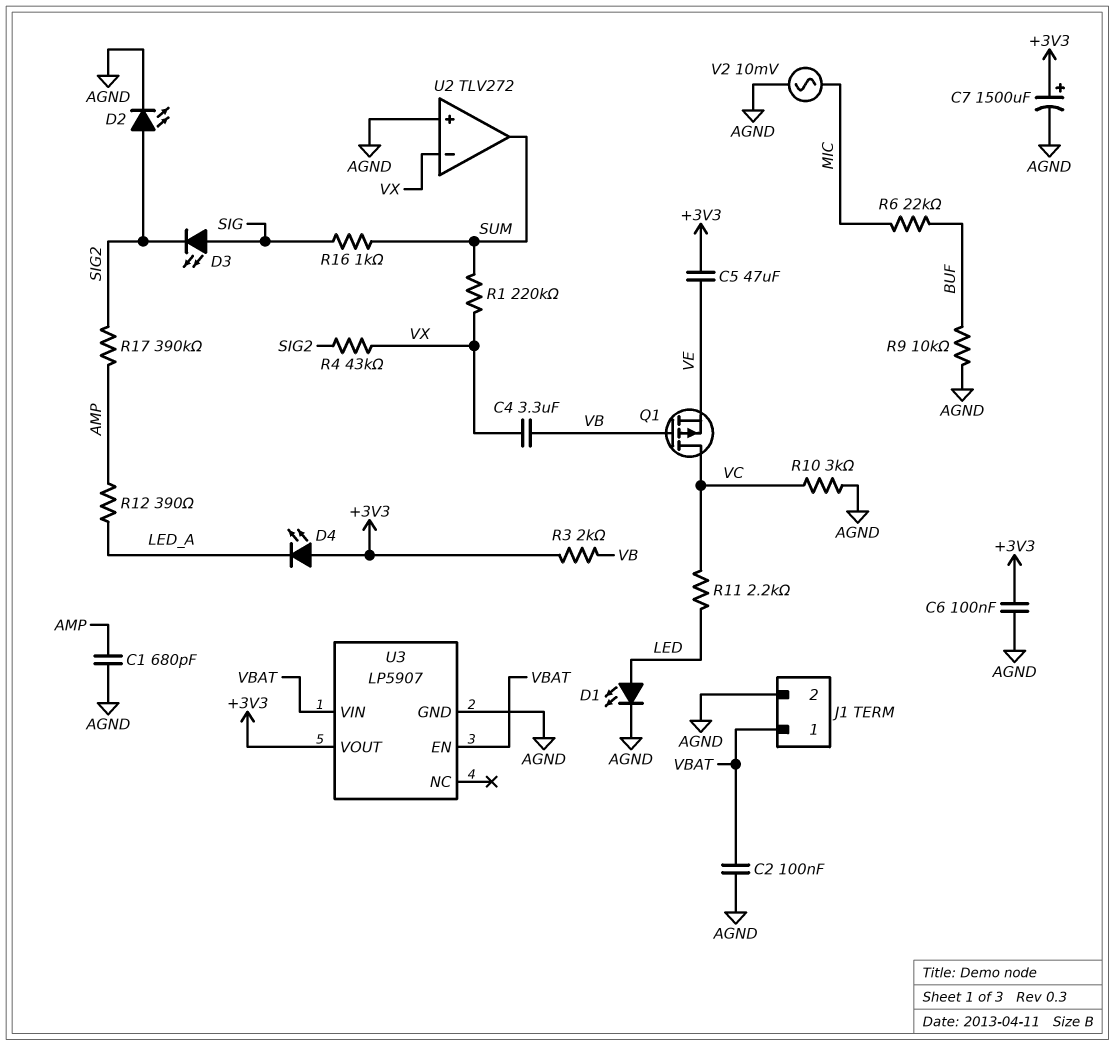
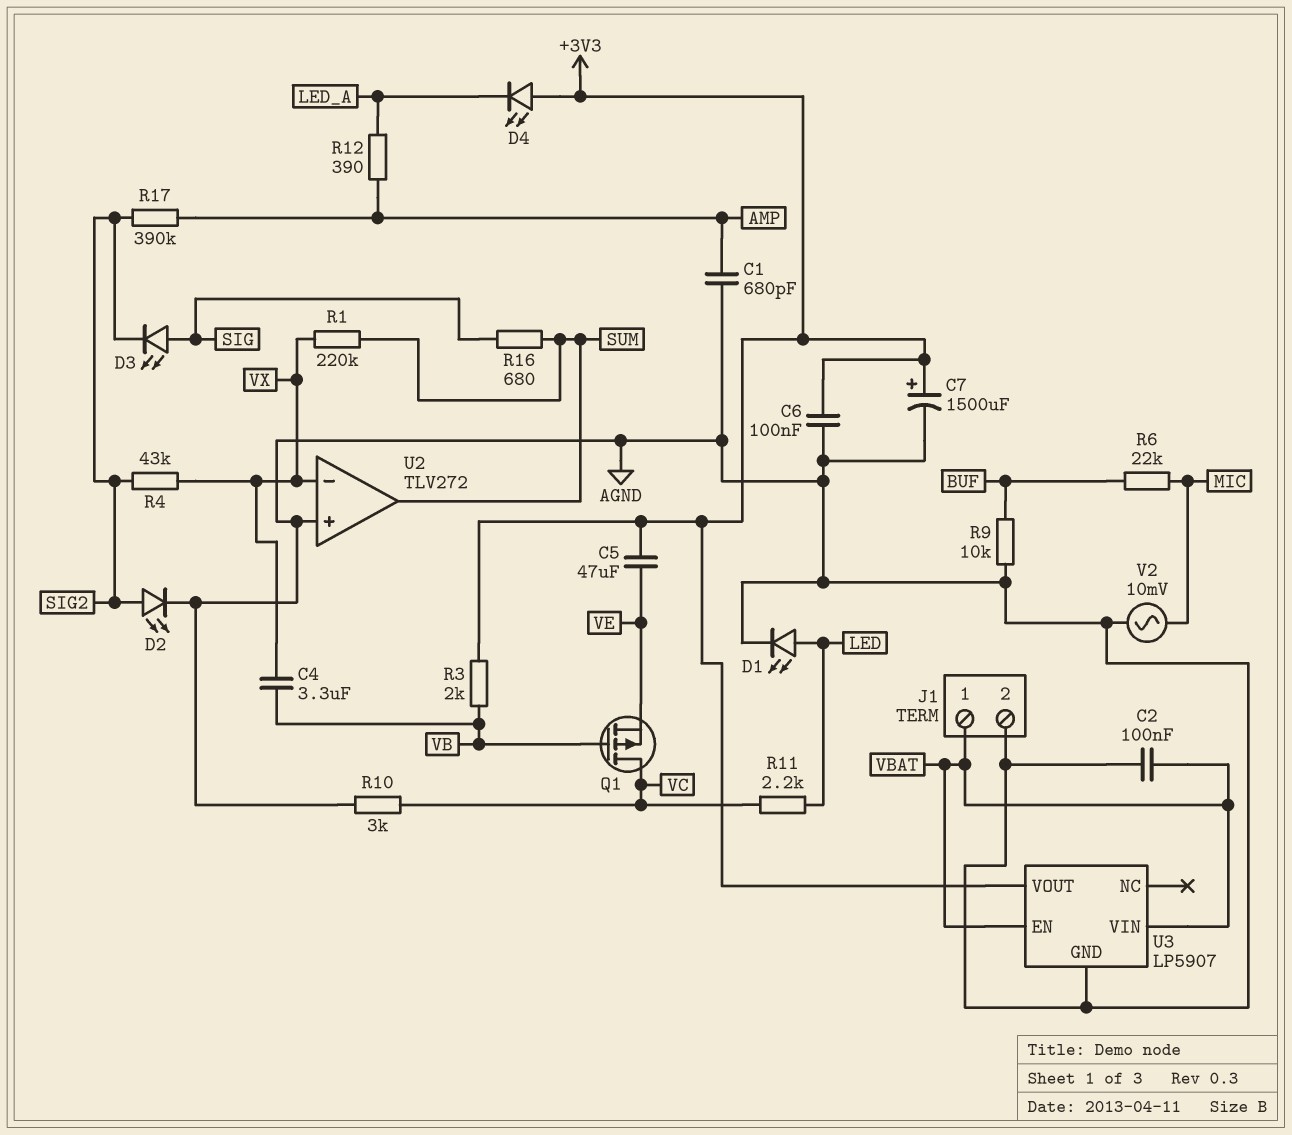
R16: 1k (SIG, SUM) -> 680 (SIG, SUM)

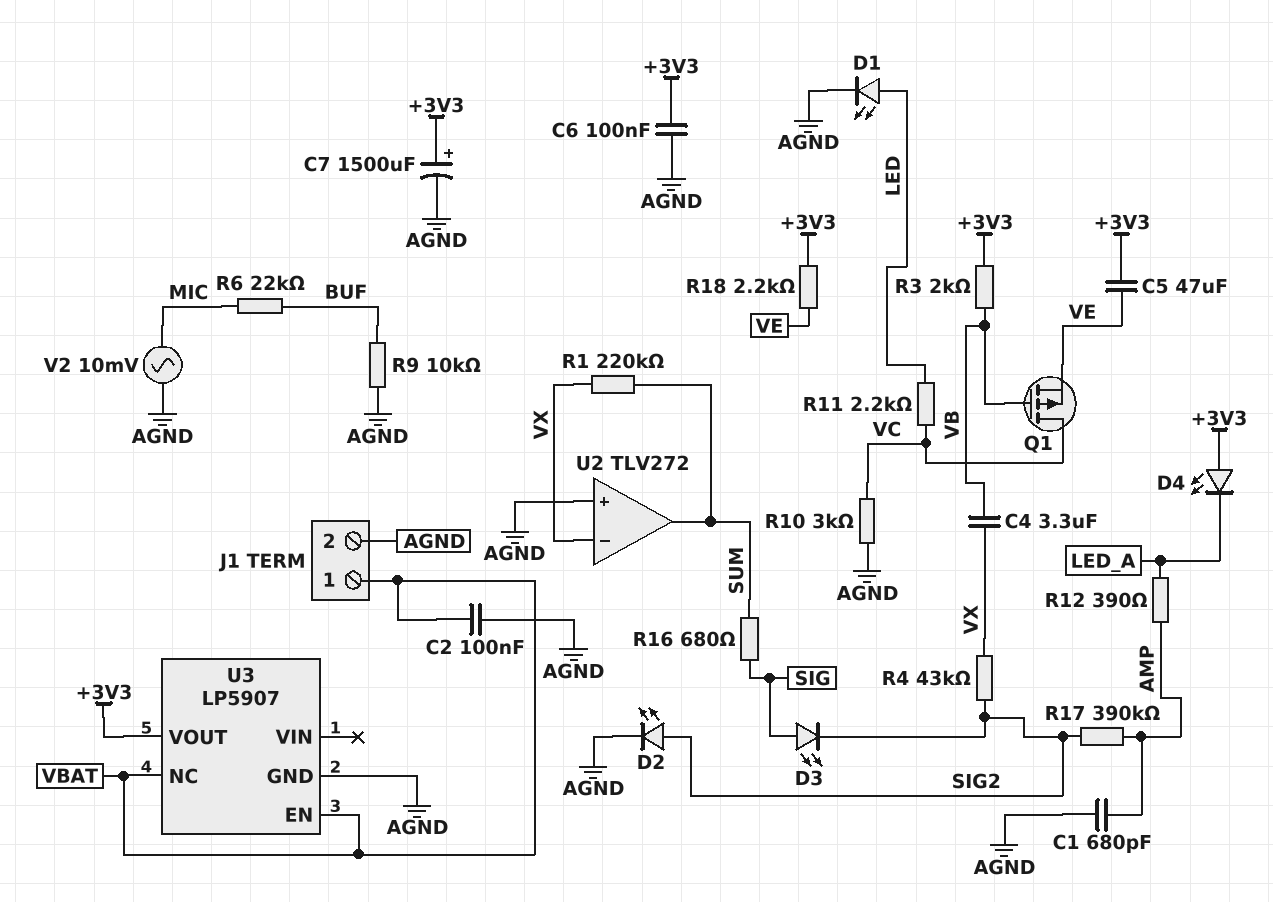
R18: none -> 2.2k (+3V3, VE)
U3 pin NC: none -> VBAT
U3 pin VIN: VBAT -> none

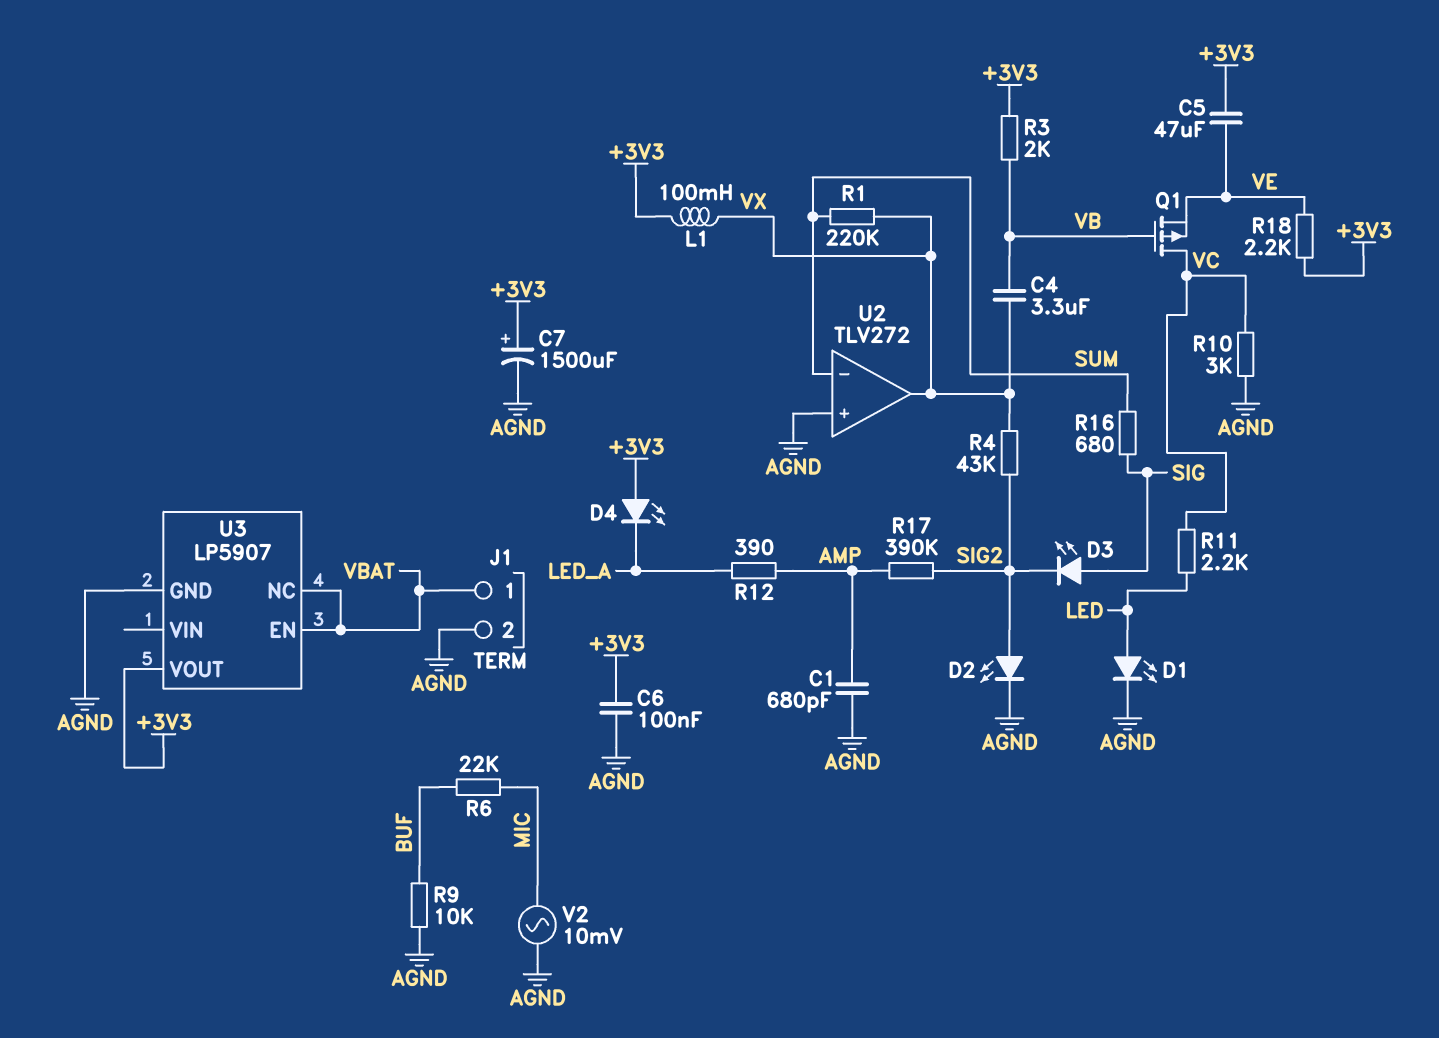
C2: 100nF (AGND, VBAT) -> none
L1: none -> 100mH (+3V3, VX)
U2 pin in-: VX -> SUM
U2 pin out: SUM -> VX

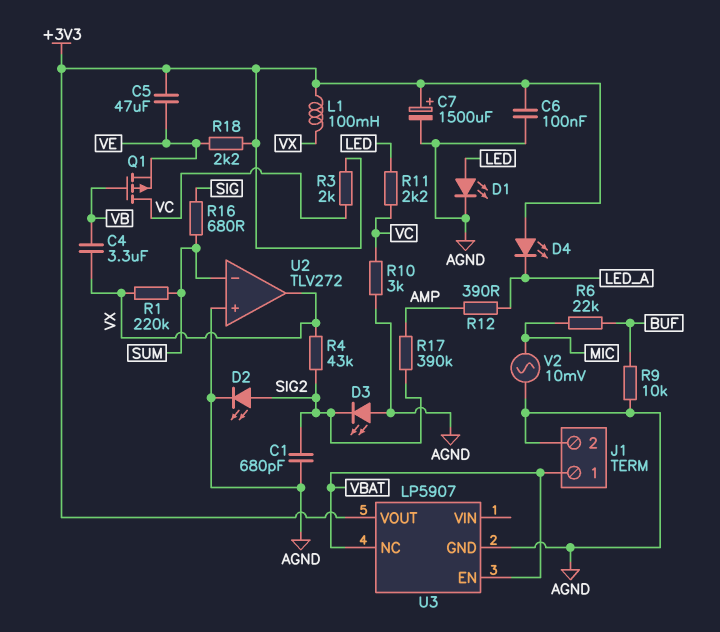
C1: 680pF (AGND, AMP) -> 680pF (AGND, SIG2)
D3: LED (A SIG, K SIG2) -> LED (A AGND, K SIG2)
R3: 2k (+3V3, VB) -> 2k (+3V3, VC)

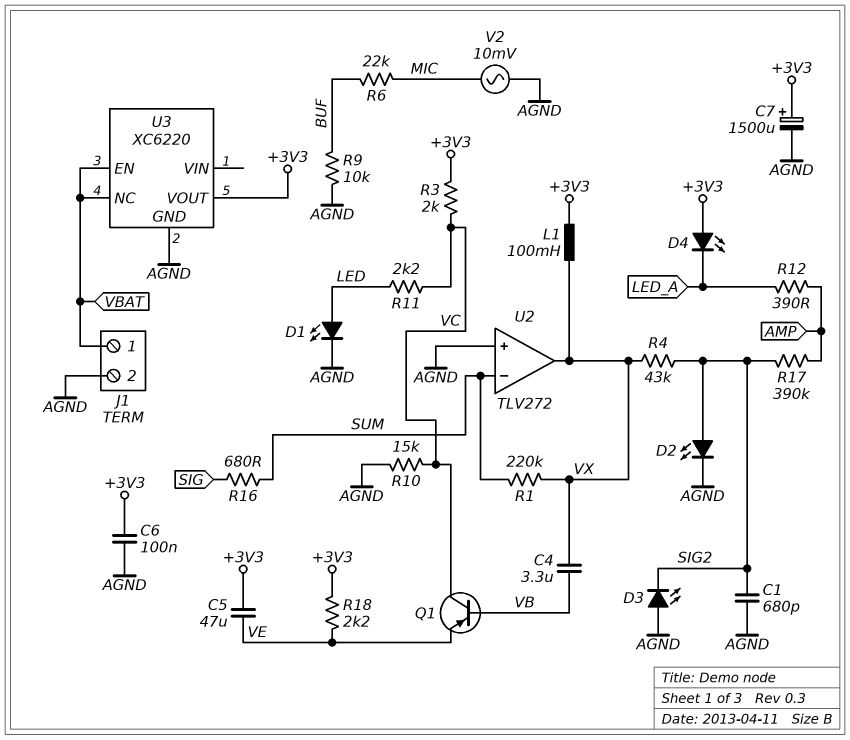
Q1: PMOS (G VB, D VC, S VE) -> PNP (B VB, C VC, E VE)
R10: 3k (AGND, VC) -> 15k (AGND, VC)
U3: LP5907 -> XC6220

